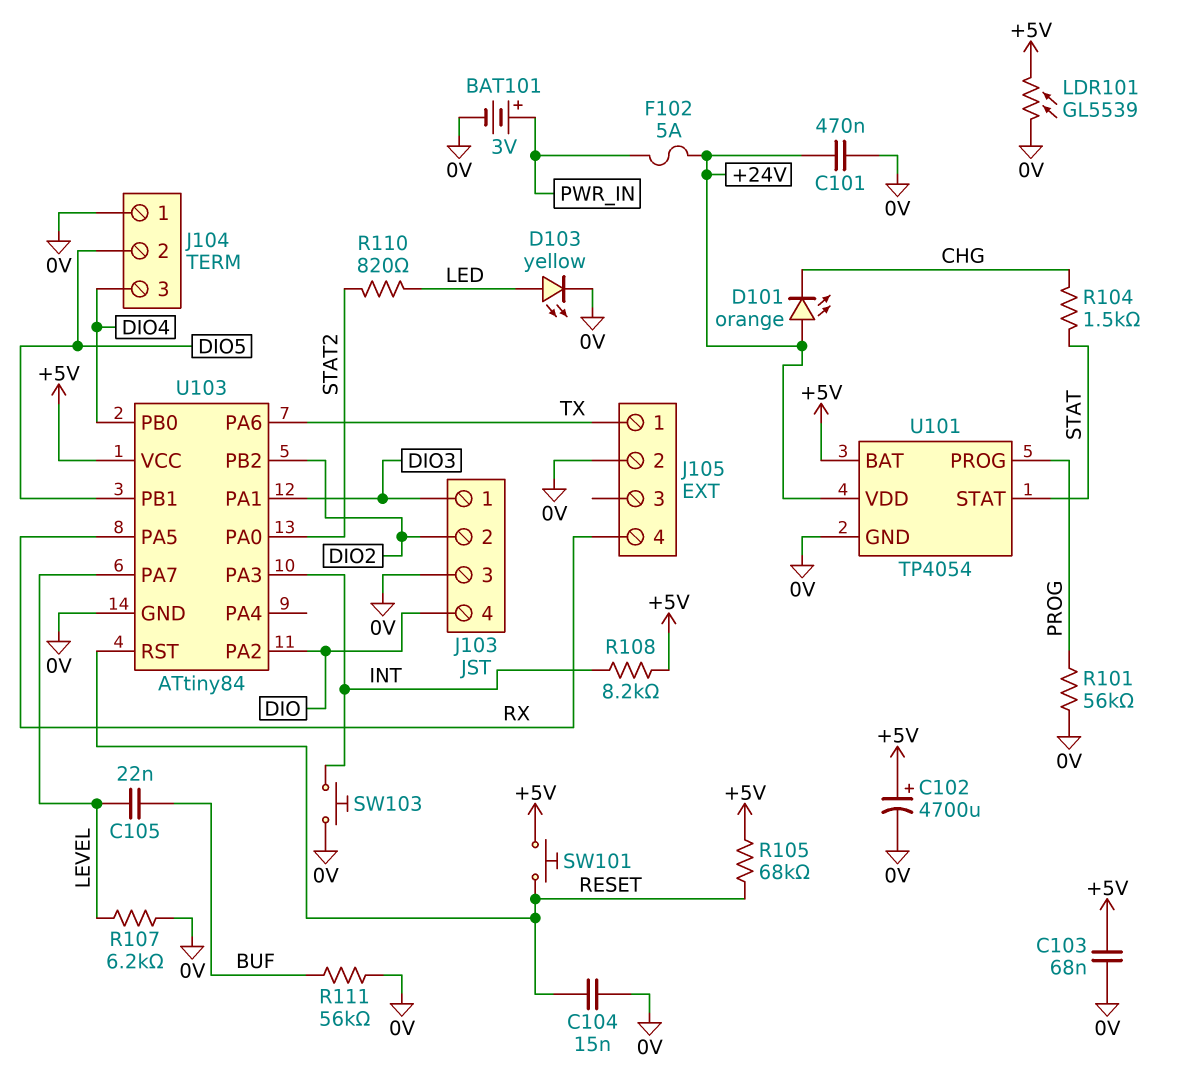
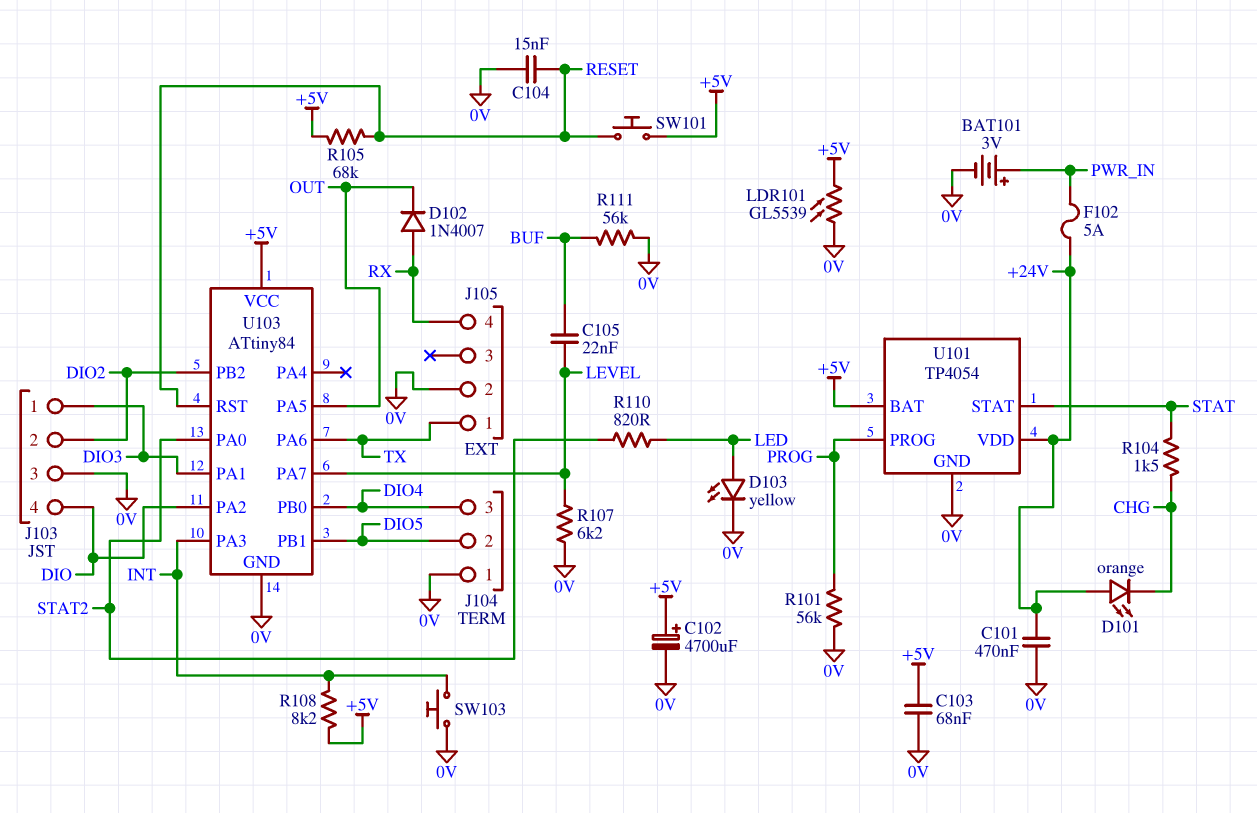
D102: none -> diode 1N4007 (A RX, K OUT)
U103 pin PA5: RX -> OUT

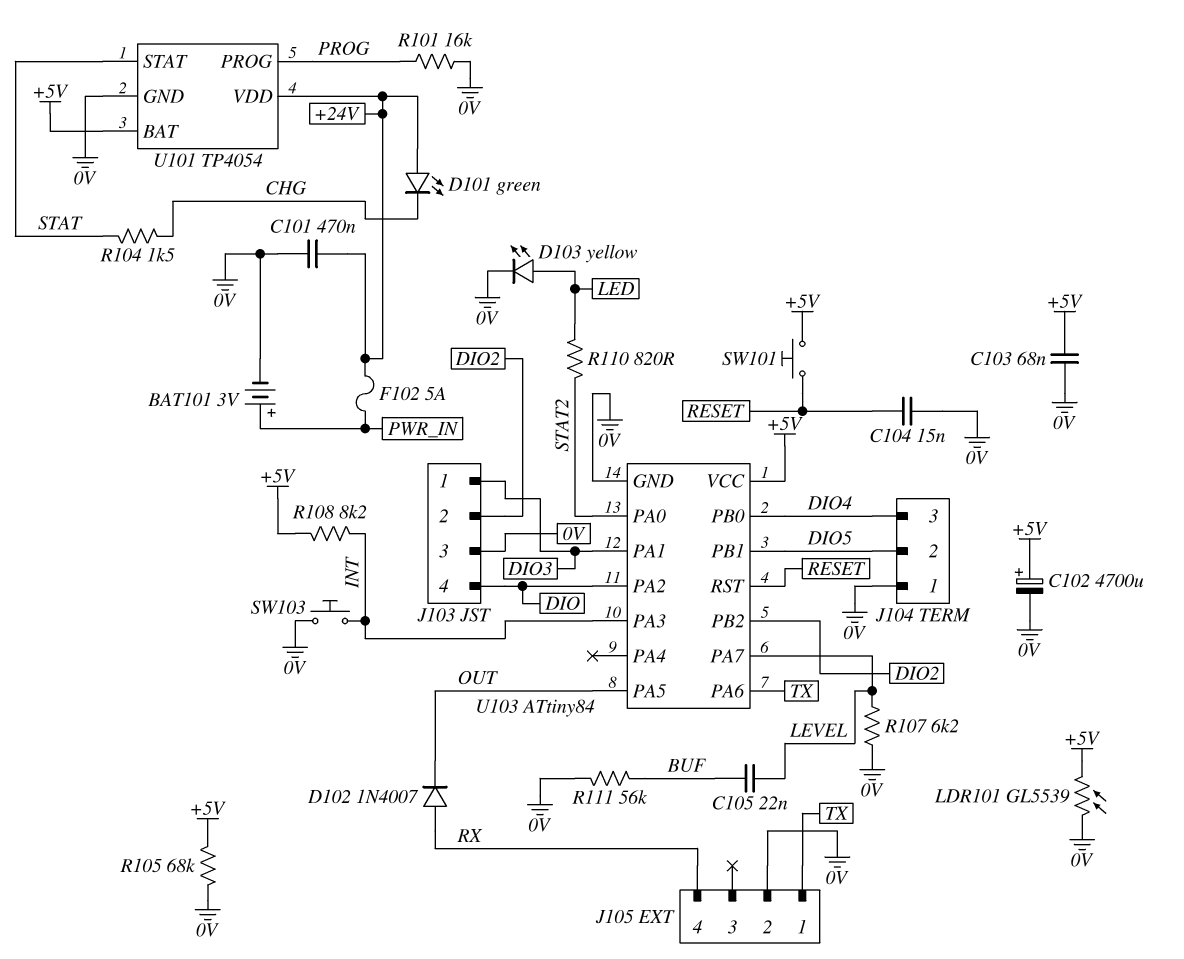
D101: LED orange (A +24V, K CHG) -> LED green (A +24V, K CHG)
R101: 56k (0V, PROG) -> 16k (0V, PROG)
R105: 68k (+5V, RESET) -> 68k (+5V, 0V)

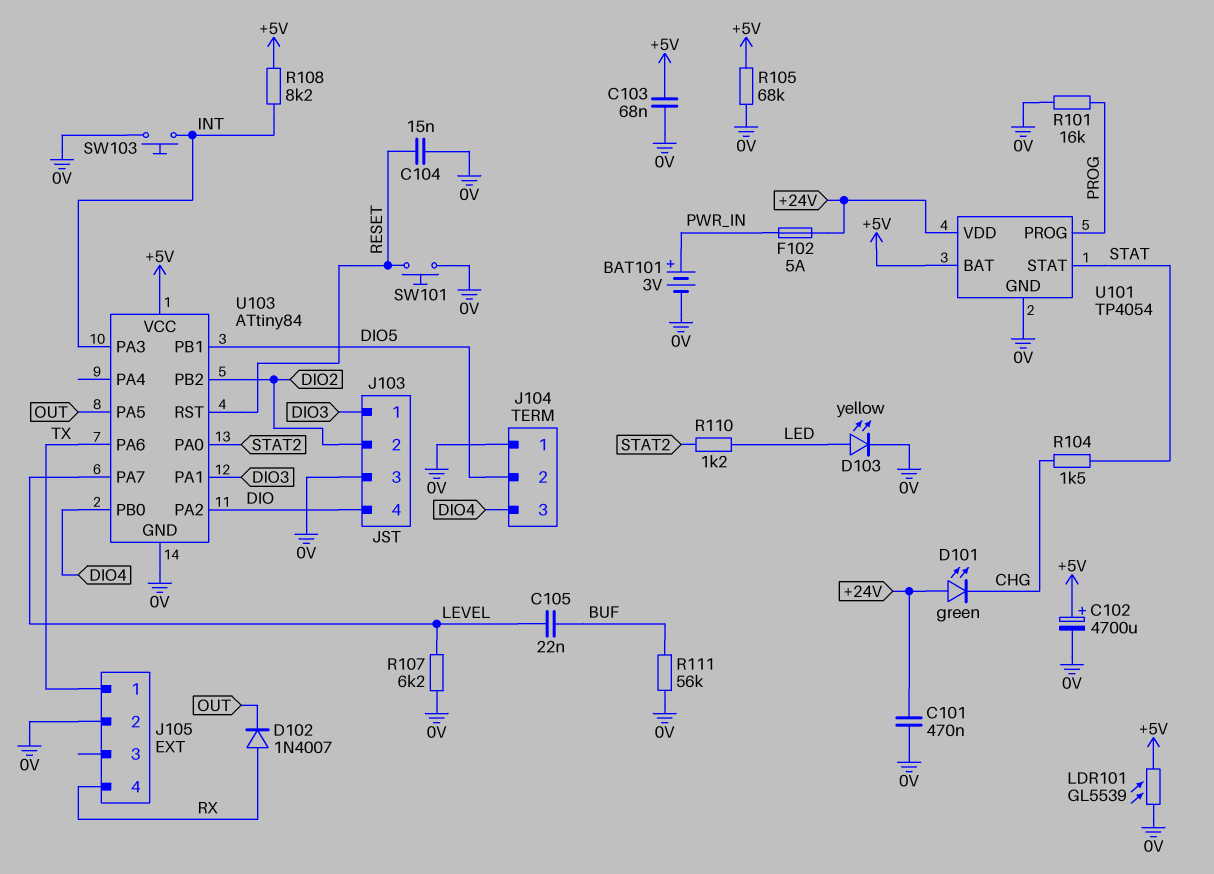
R110: 820 (LED, STAT2) -> 1.2k (LED, STAT2)
SW101: button (+5V, RESET) -> button (0V, RESET)

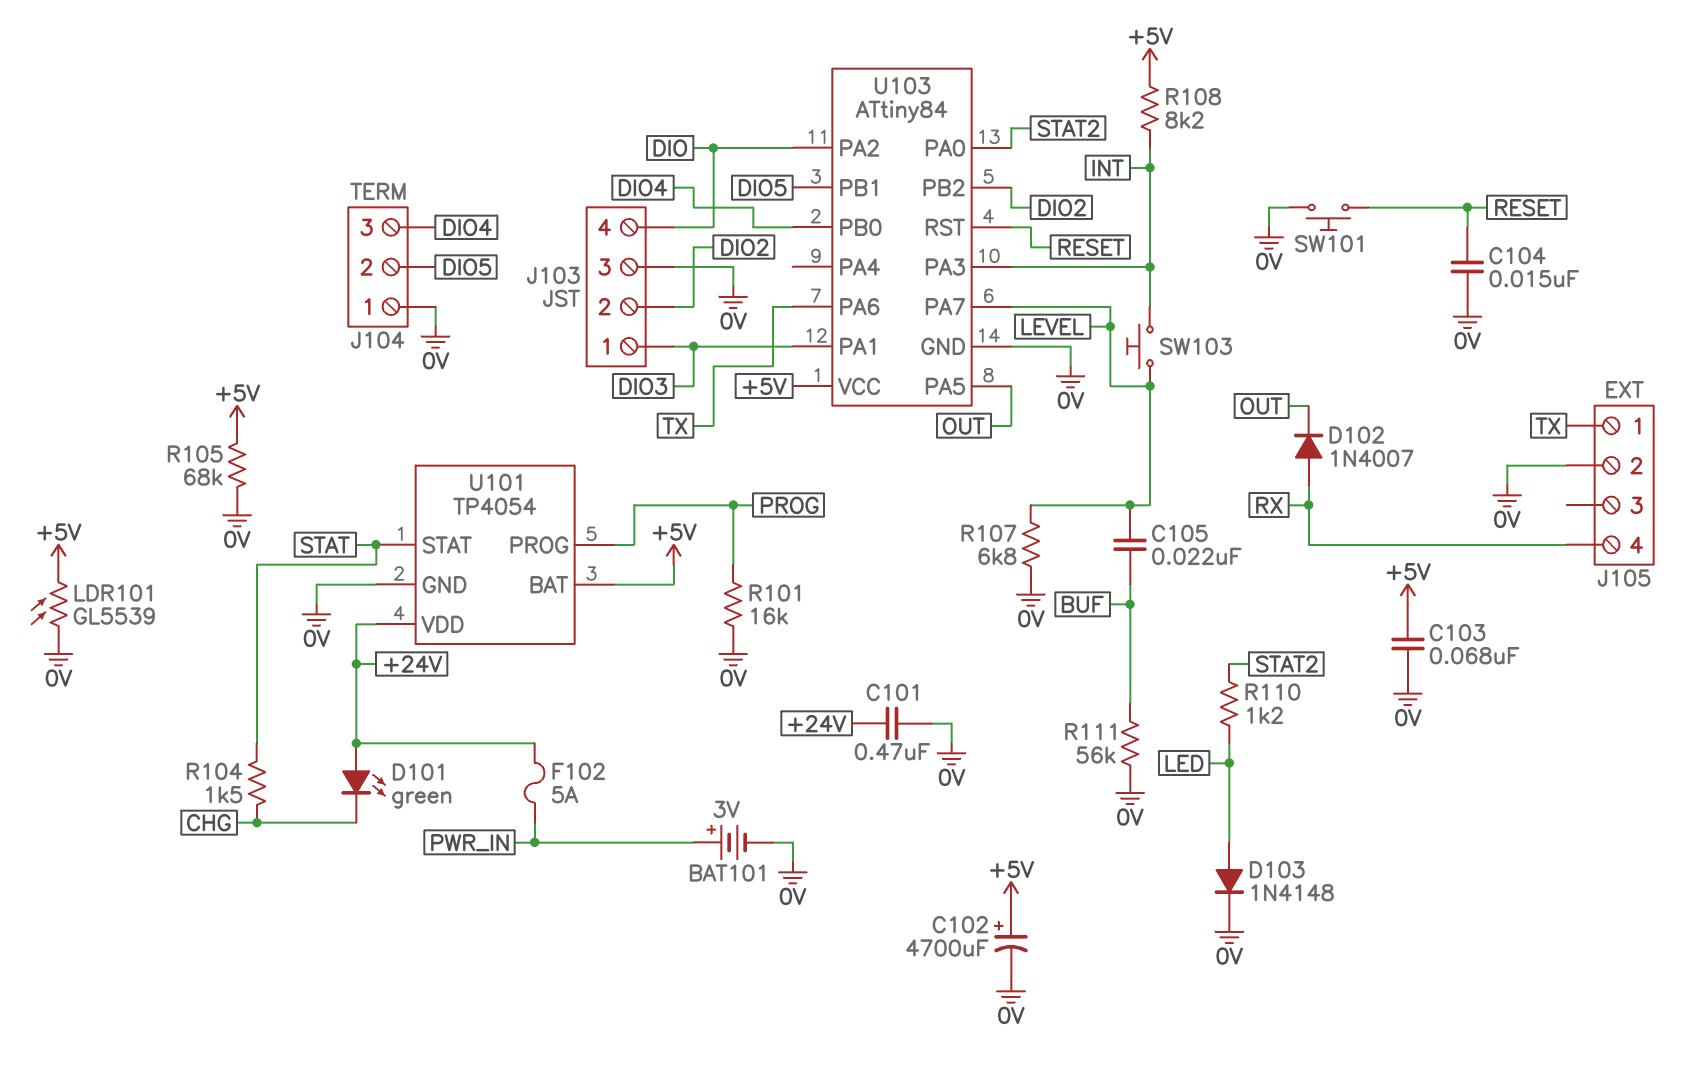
D103: LED yellow (A LED, K 0V) -> diode 1N4148 (A LED, K 0V)
R107: 6.2k (0V, LEVEL) -> 6.8k (0V, LEVEL)
SW103: button (0V, INT) -> button (INT, LEVEL)

